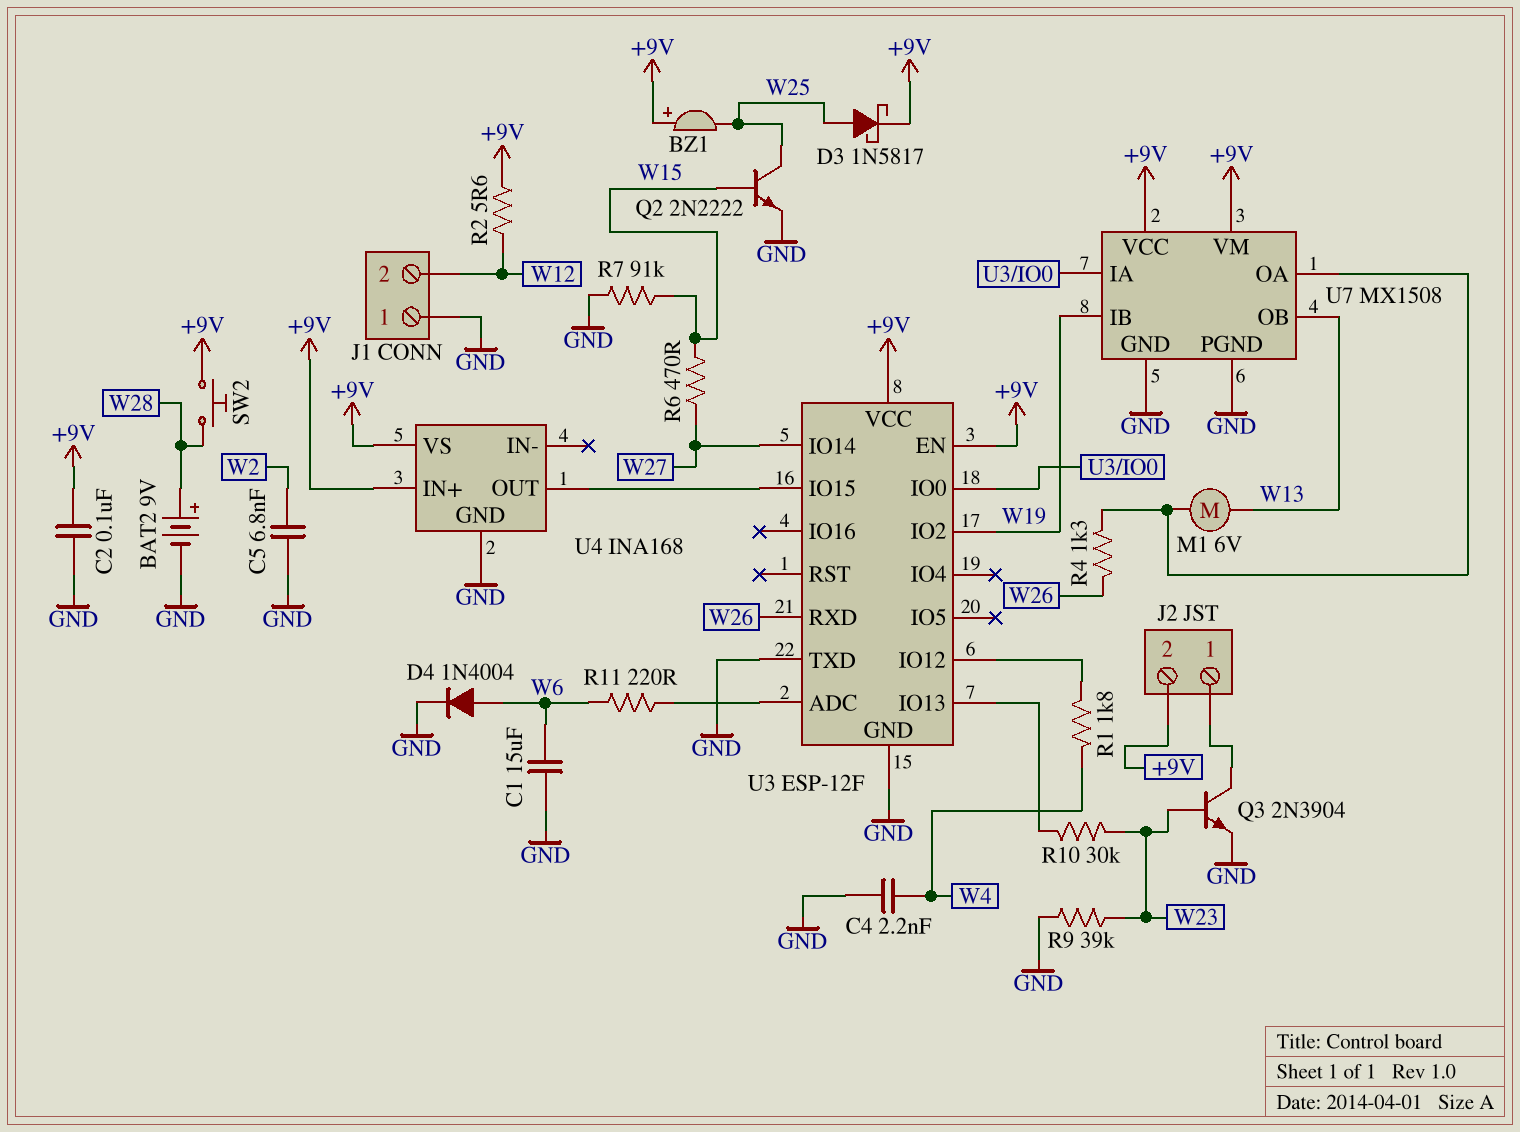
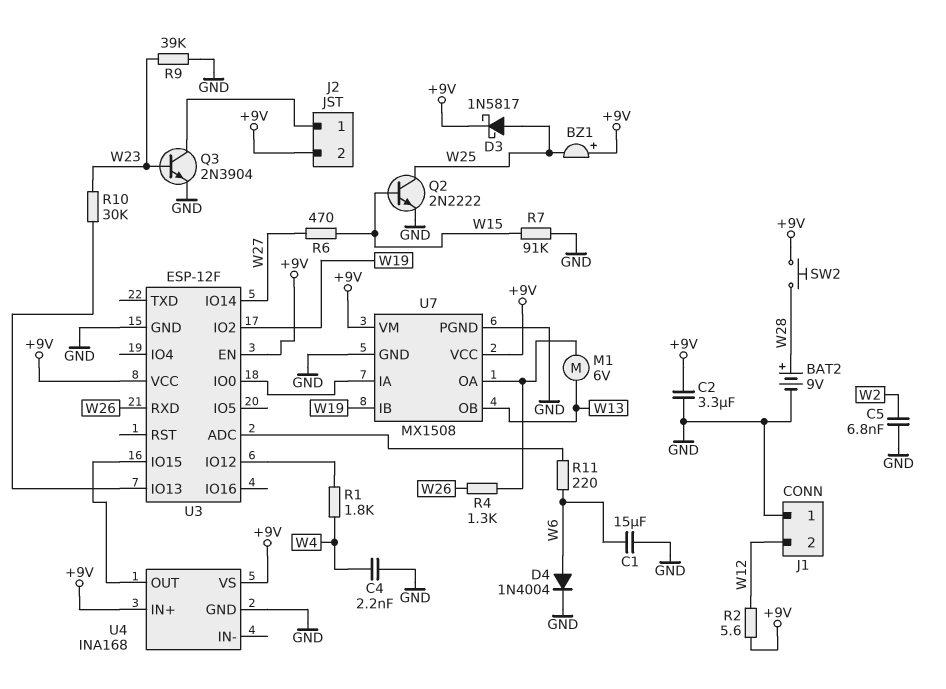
C2: 100nF (+9V, GND) -> 3.3uF (+9V, GND)
U3 pin TXD: GND -> none

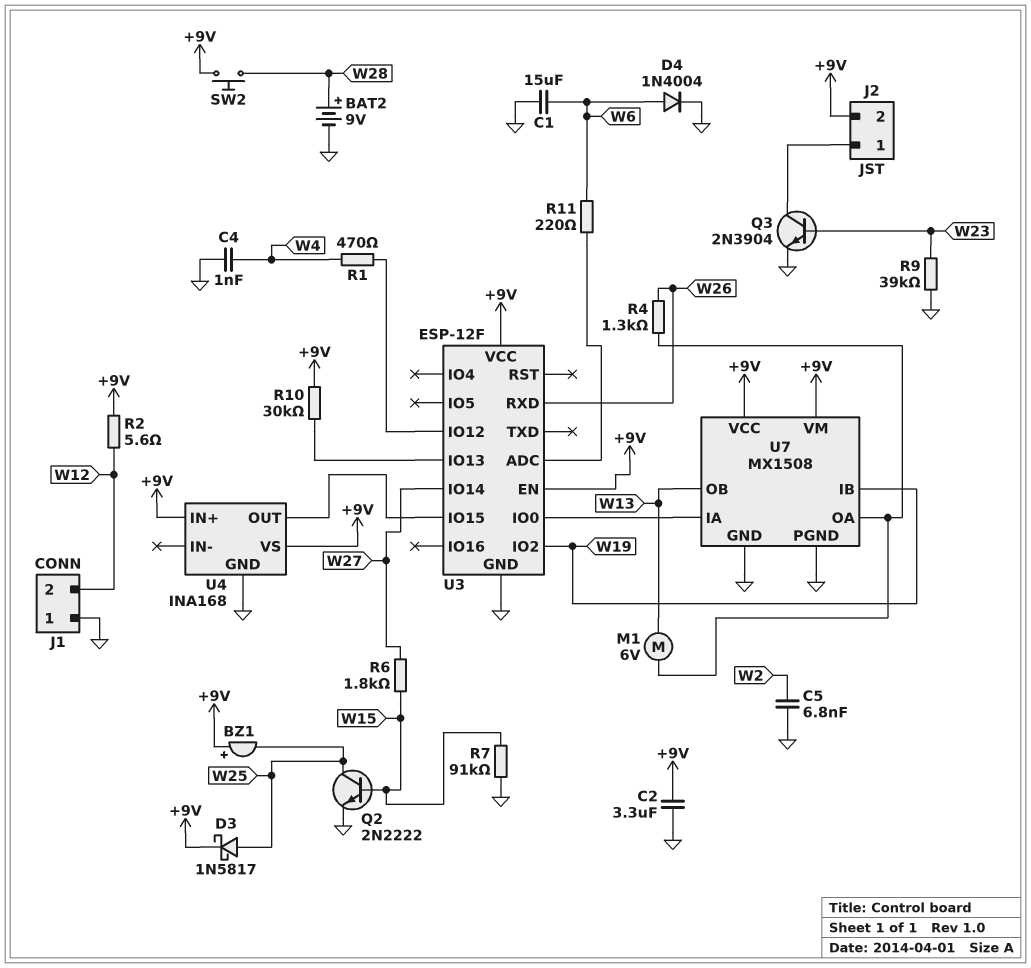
C4: 2.2nF (GND, W4) -> 1nF (GND, W4)
R1: 1.8k (U3/IO12, W4) -> 470 (U3/IO12, W4)
R6: 470 (W15, W27) -> 1.8k (W15, W27)
R10: 30k (U3/IO13, W23) -> 30k (+9V, U3/IO13)

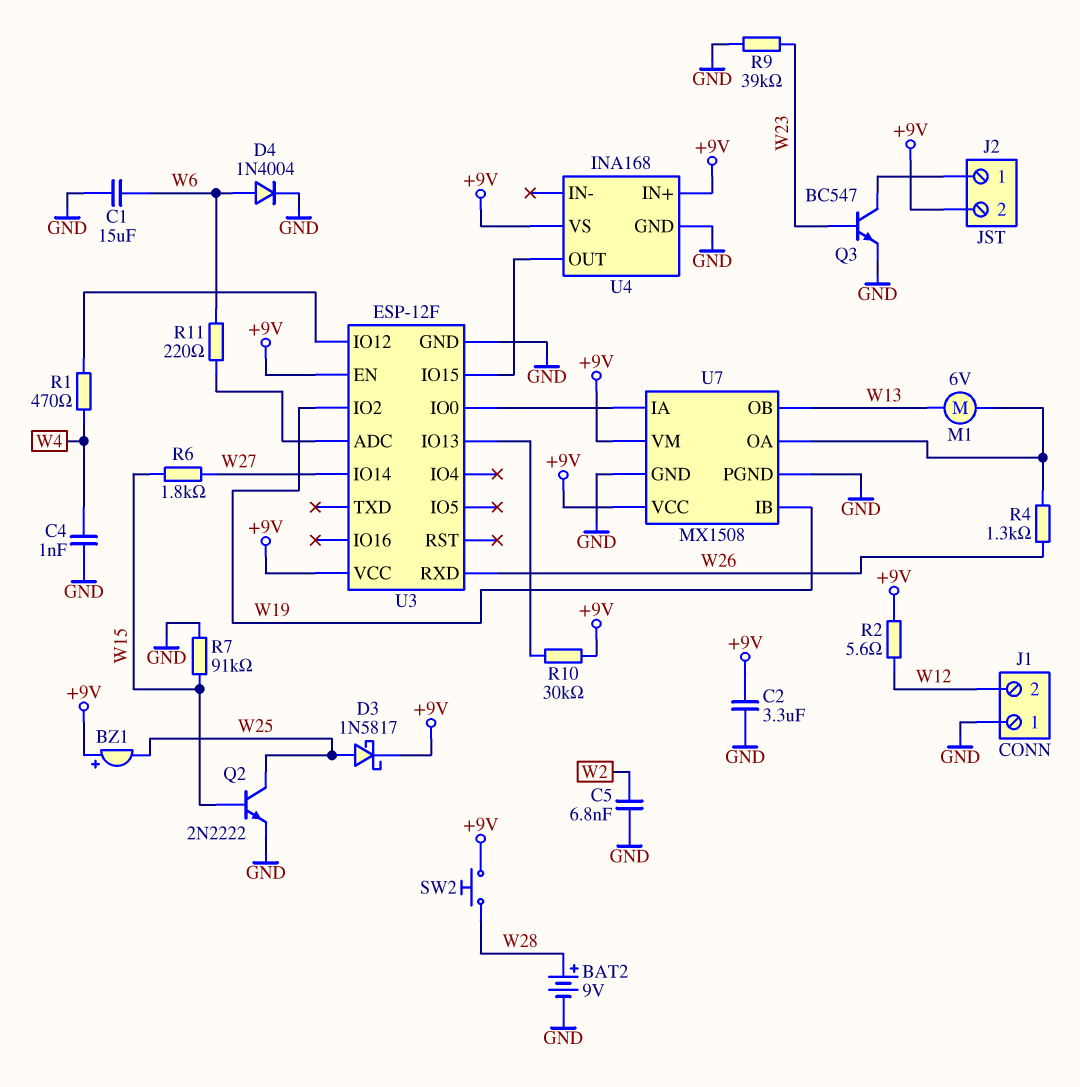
Q3: NPN 2N3904 (B W23, C J2/1, E GND) -> NPN BC547 (B W23, C J2/1, E GND)

